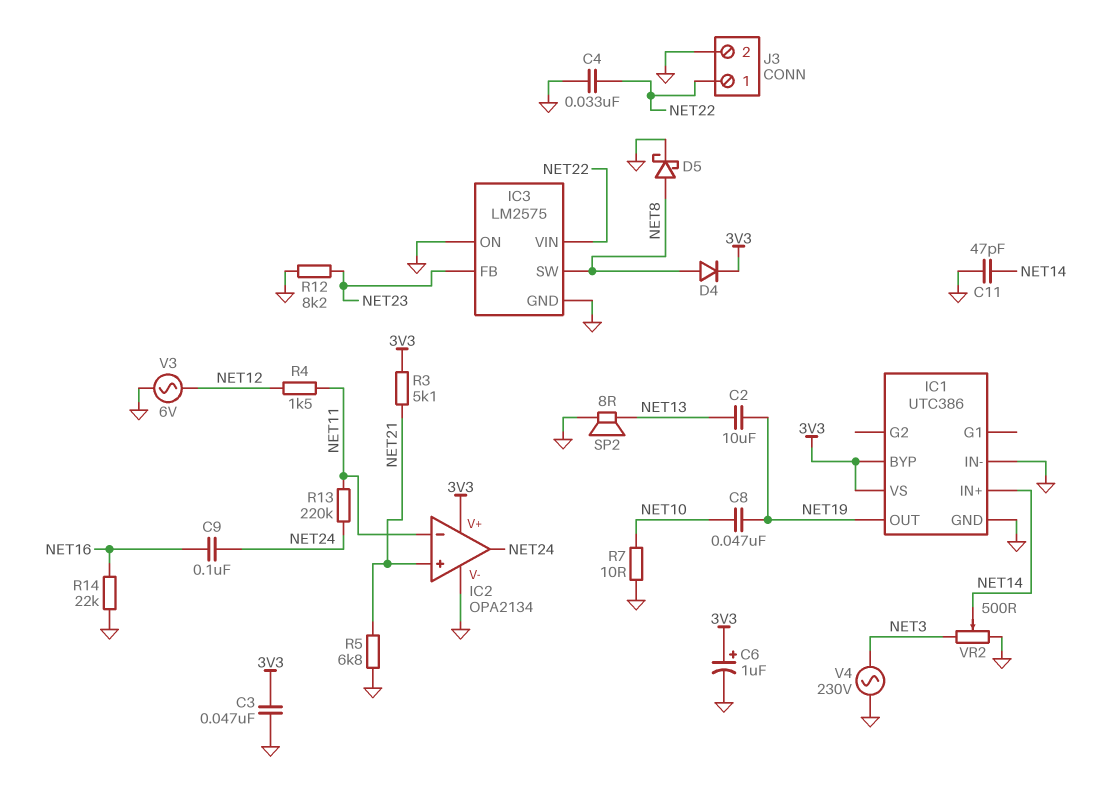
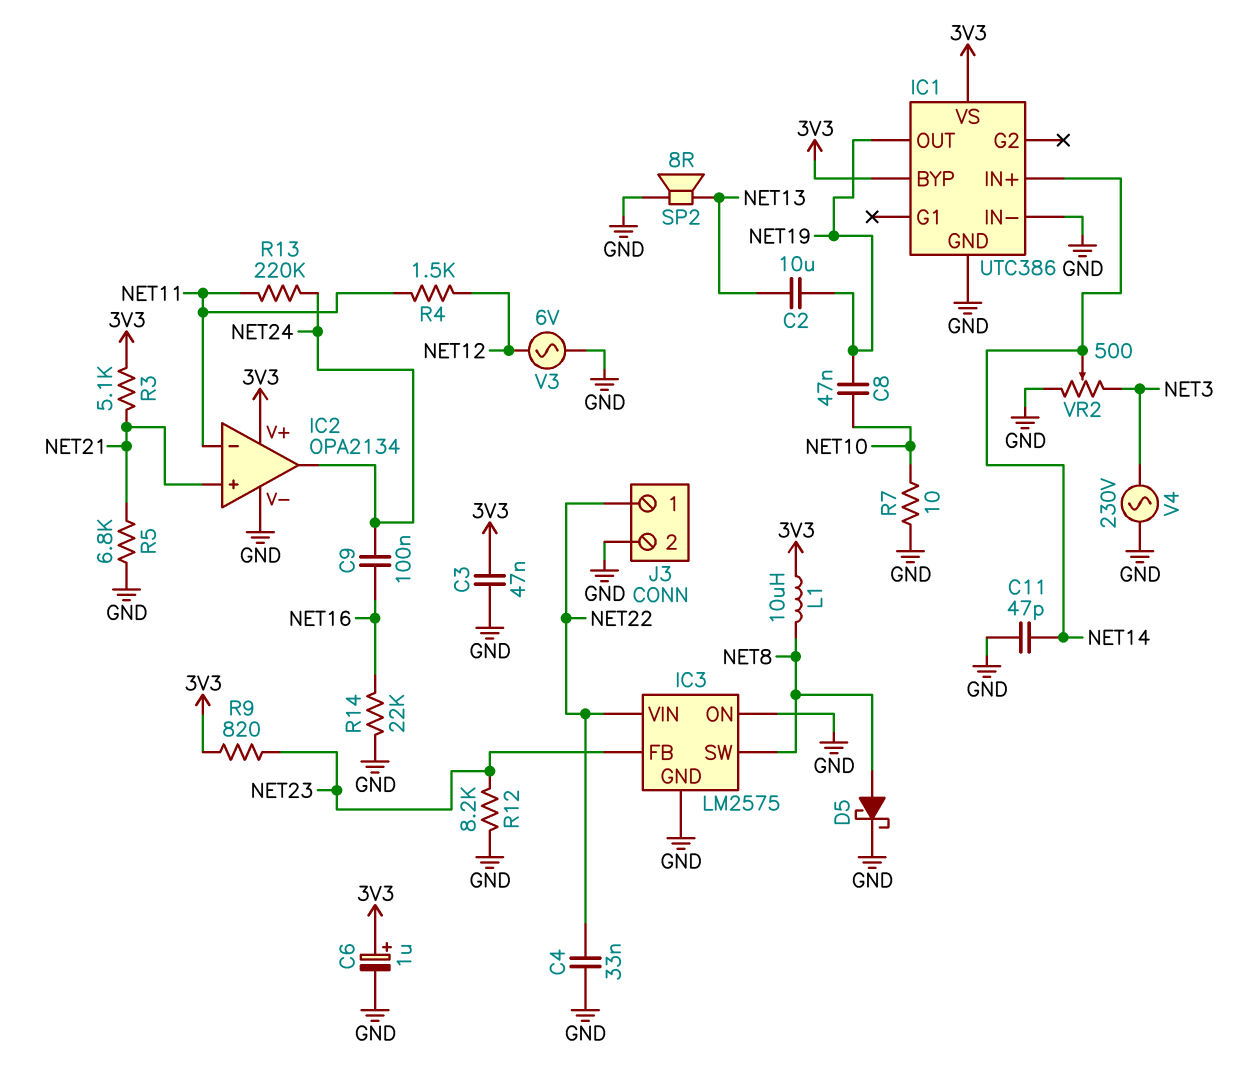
D4: diode (A NET8, K 3V3) -> none
L1: none -> 10uH (3V3, NET8)
R9: none -> 820 (3V3, NET23)

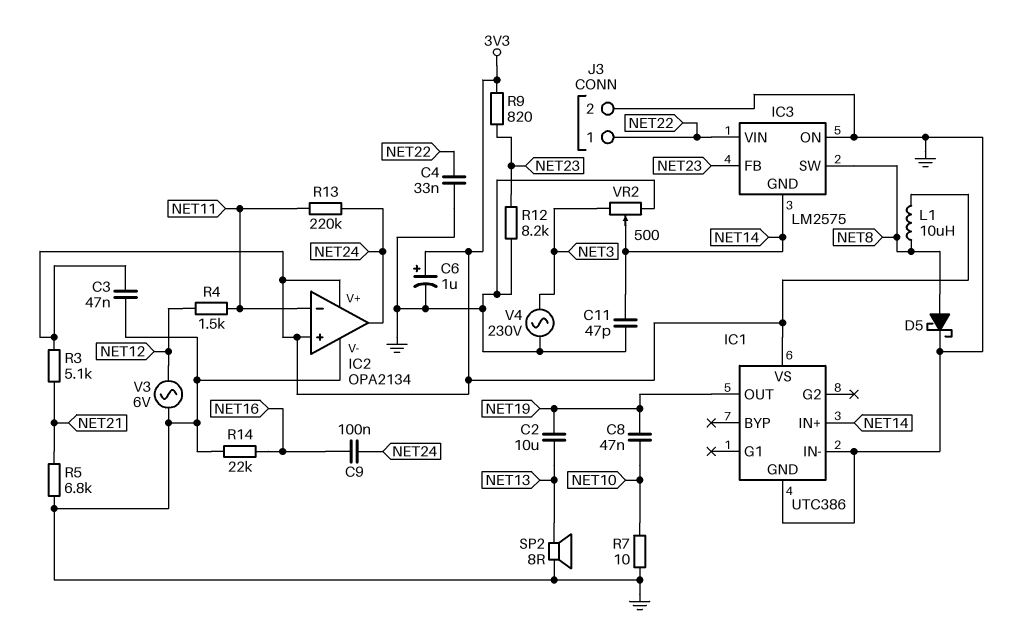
IC1 pin BYP: 3V3 -> none
IC2 pin in+: NET21 -> 3V3
IC3 pin GND: GND -> NET14

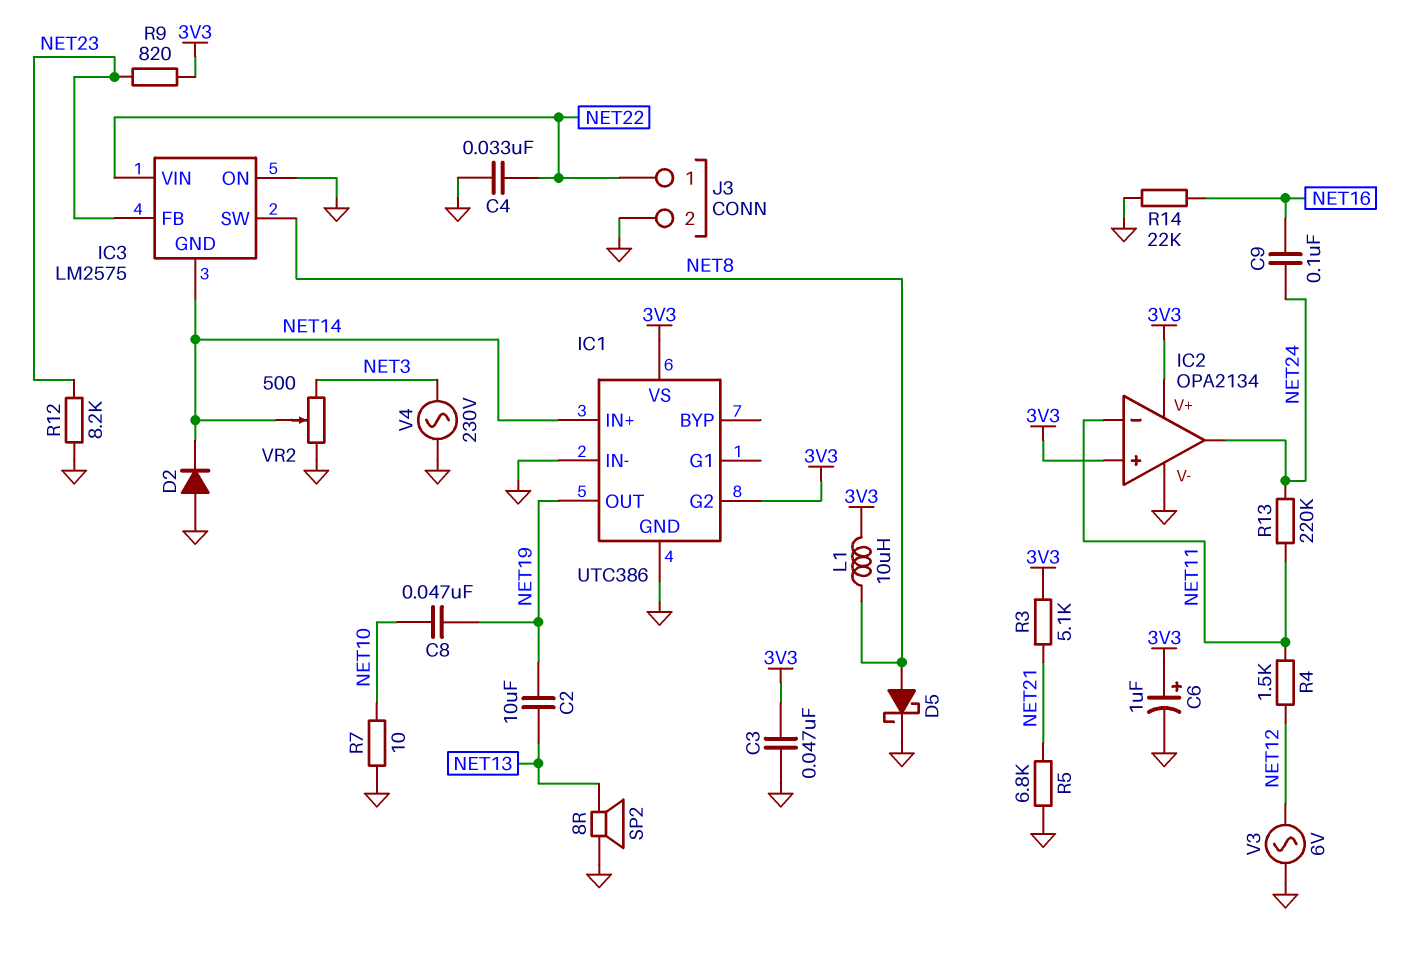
C11: 47pF (GND, NET14) -> none
D2: none -> diode (A GND, K NET14)
IC1 pin G2: none -> 3V3

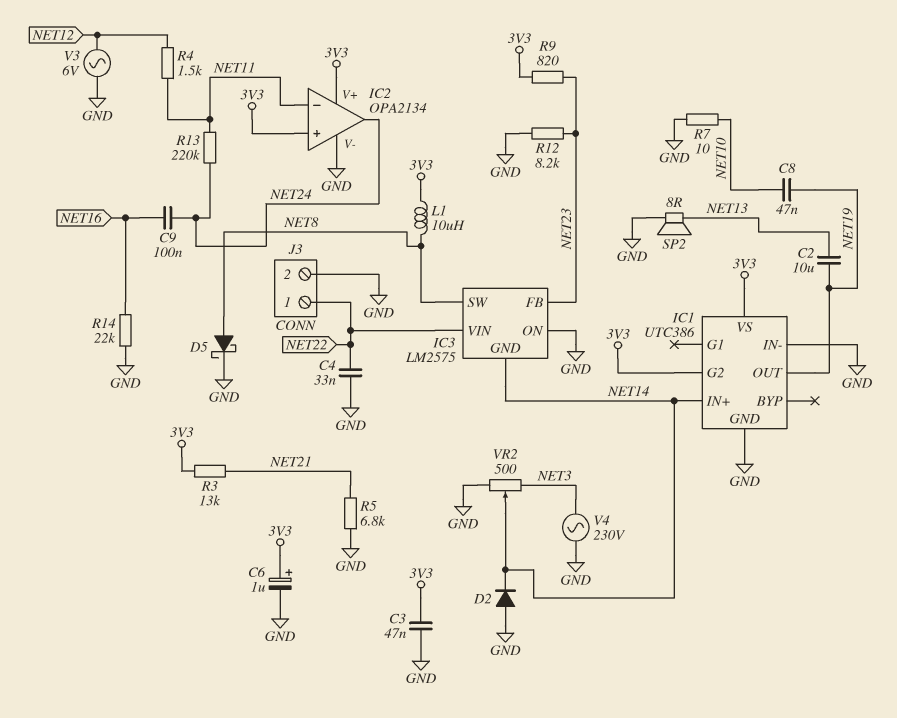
R3: 5.1k (3V3, NET21) -> 13k (3V3, NET21)

